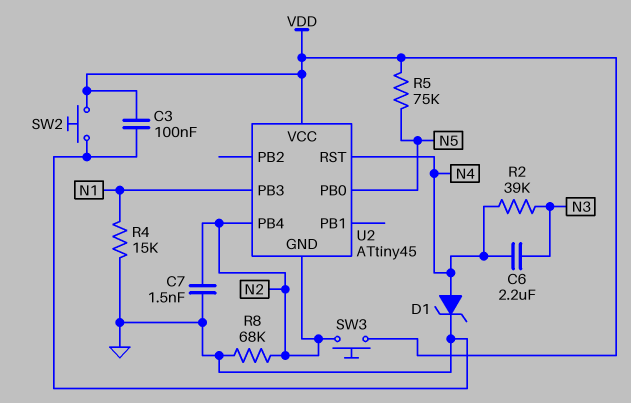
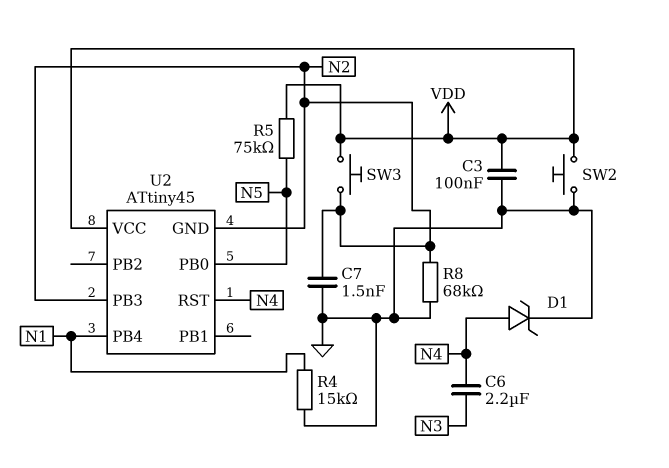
R2: 39k (N3, N4) -> none
U2 pin PB3: N1 -> N2
U2 pin PB4: N2 -> N1

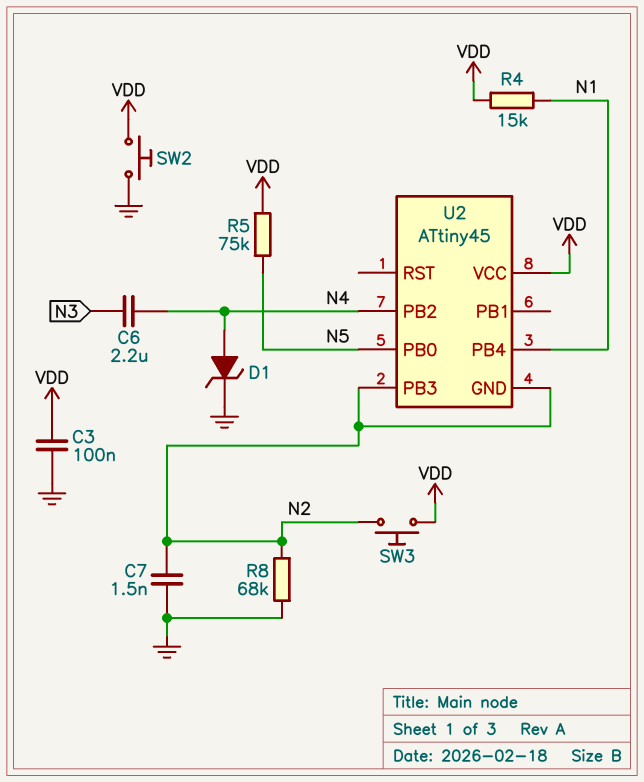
R4: 15k (GND, N1) -> 15k (N1, VDD)
U2 pin PB2: none -> N4
U2 pin RST: N4 -> none

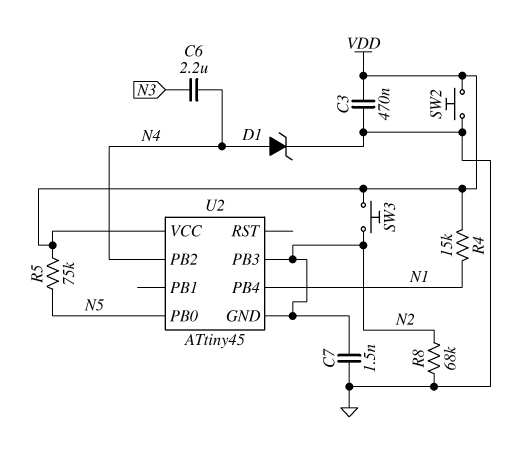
C3: 100nF (GND, VDD) -> 470nF (GND, VDD)

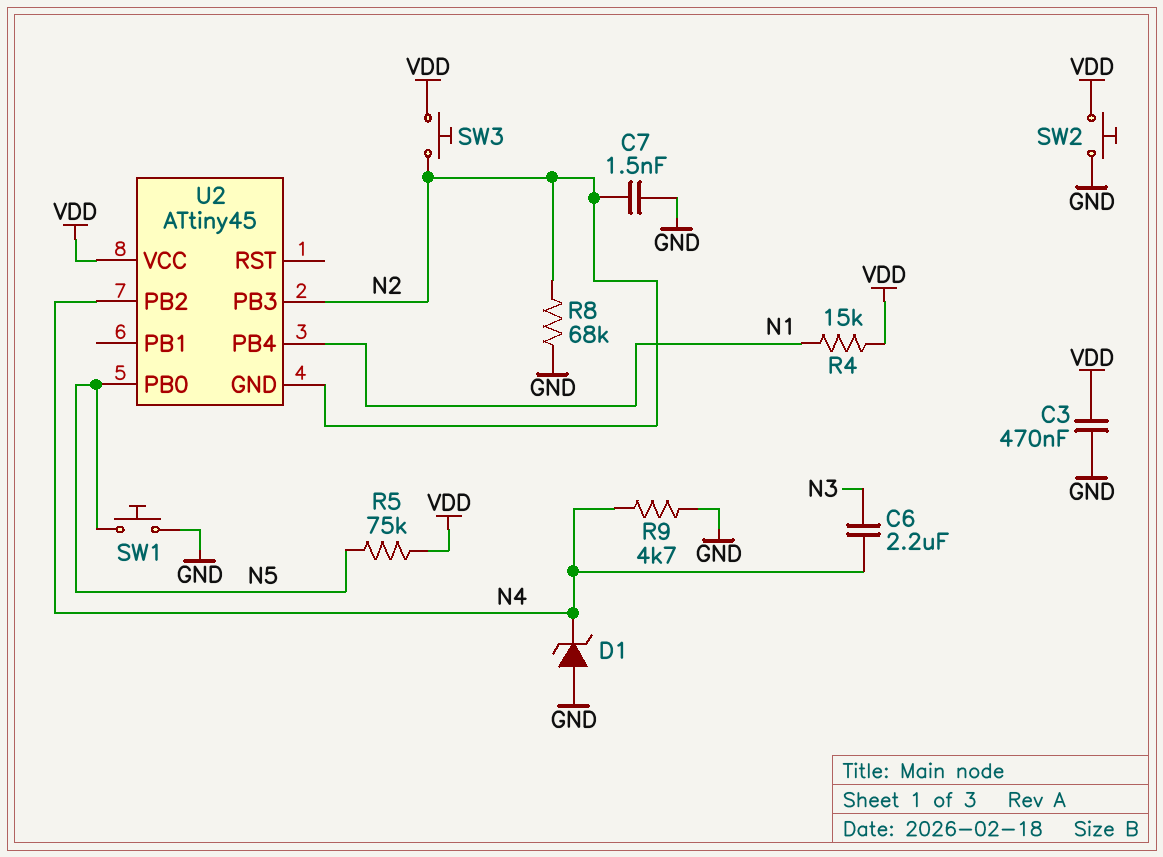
D1: zener (A N4, K GND) -> zener (A GND, K N4)
R9: none -> 4.7k (GND, N4)
SW1: none -> button (GND, N5)

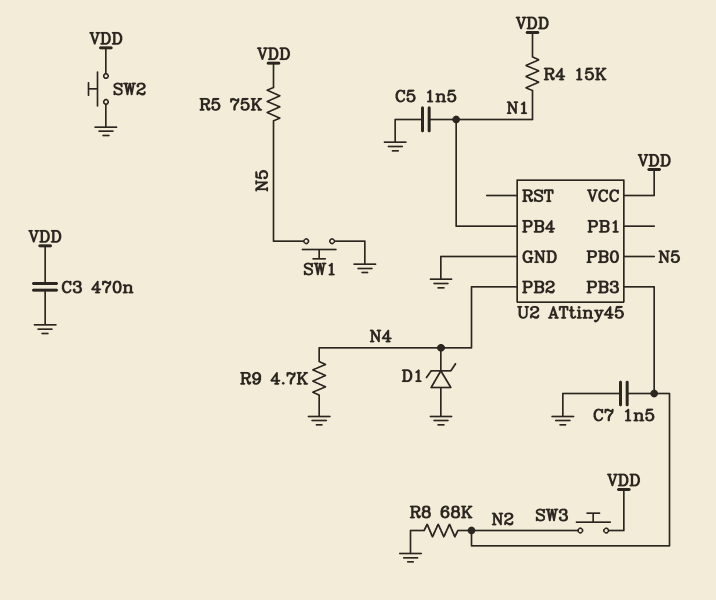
C5: none -> 1.5nF (GND, N1)
C6: 2.2uF (N3, N4) -> none
U2 pin GND: N2 -> GND

